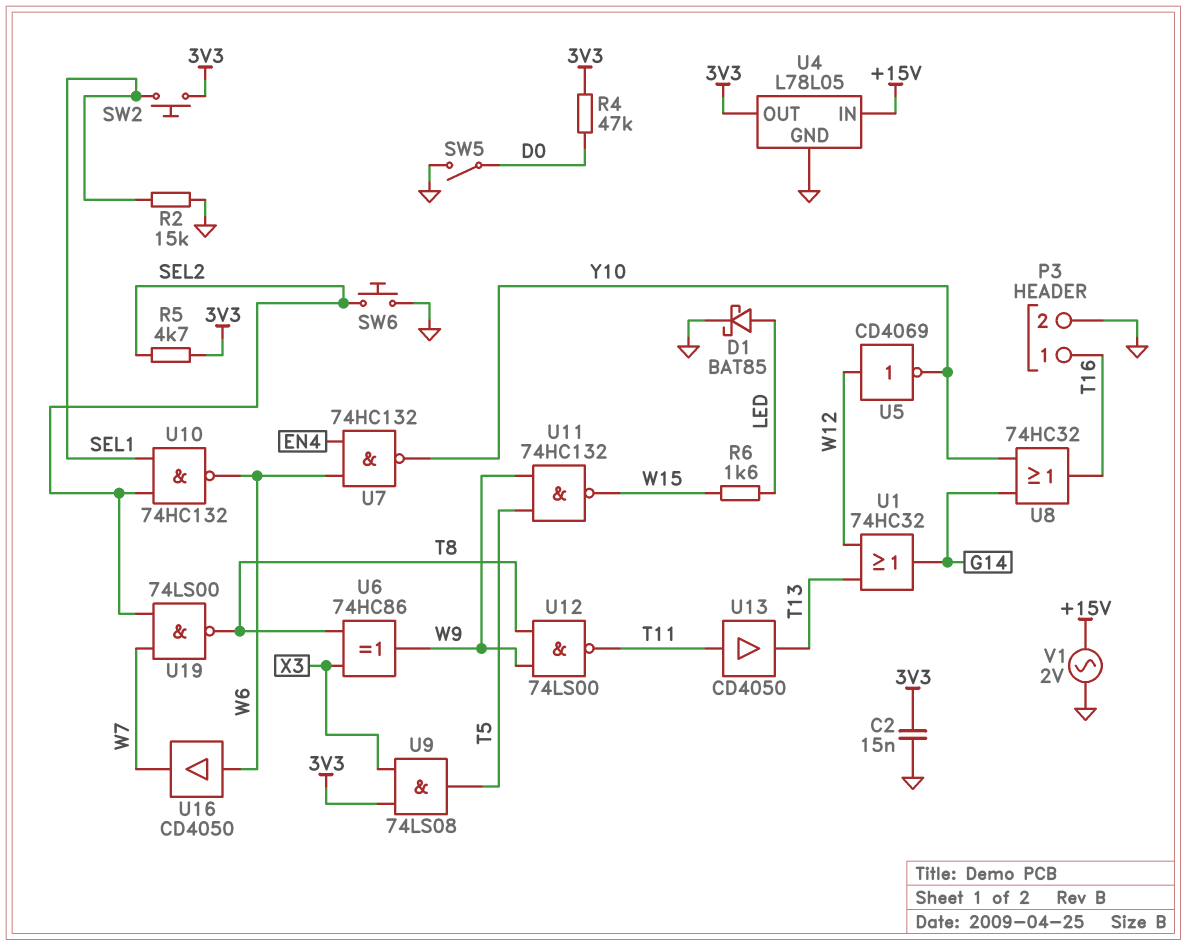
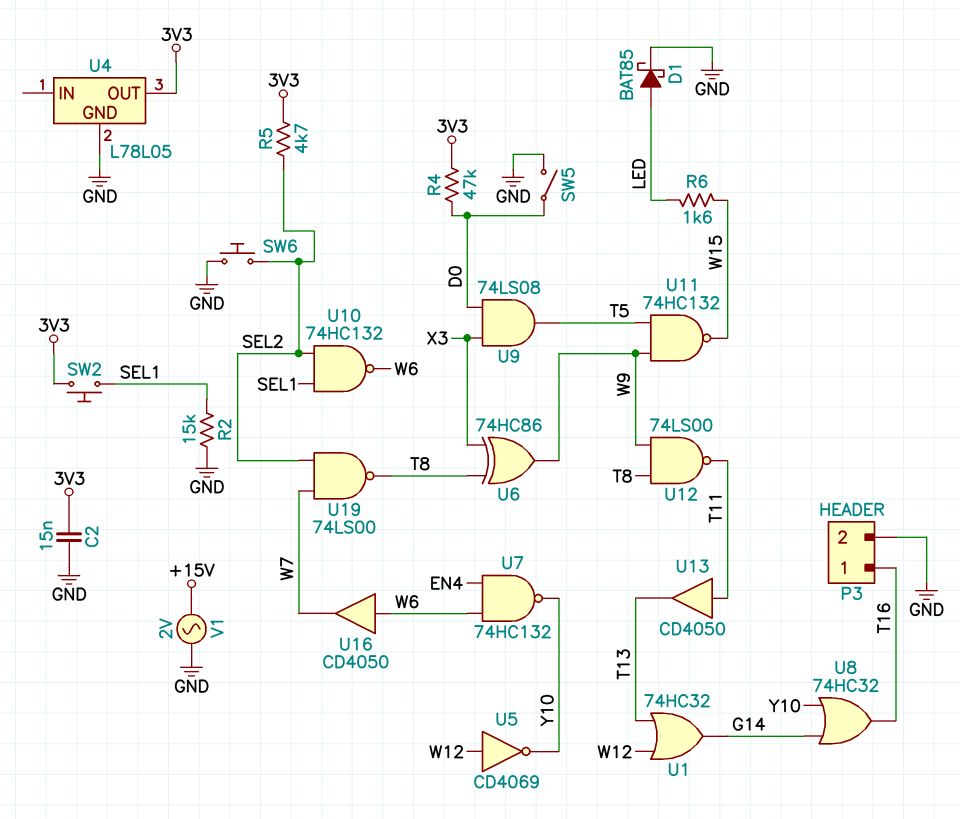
U4 pin IN: +15V -> none
U9: AND 74LS08 (in 3V3, in X3, out T5) -> AND 74LS08 (in D0, in X3, out T5)

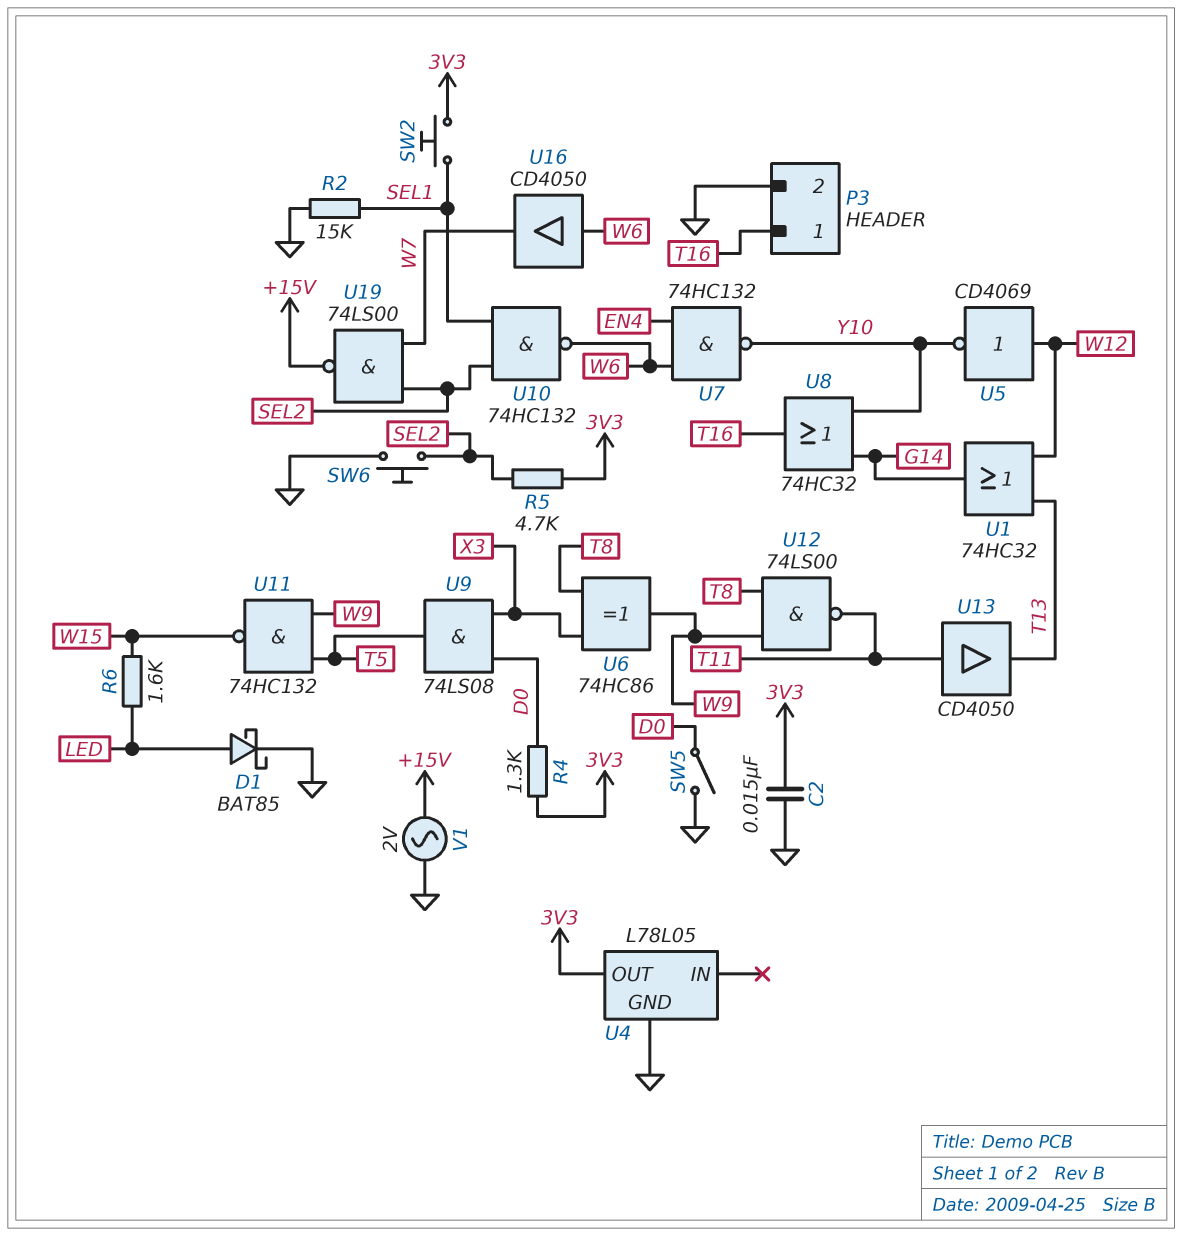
R4: 47k (3V3, D0) -> 1.3k (3V3, D0)
U19: NAND 74LS00 (in SEL2, in W7, out T8) -> NAND 74LS00 (in SEL2, in W7, out +15V)

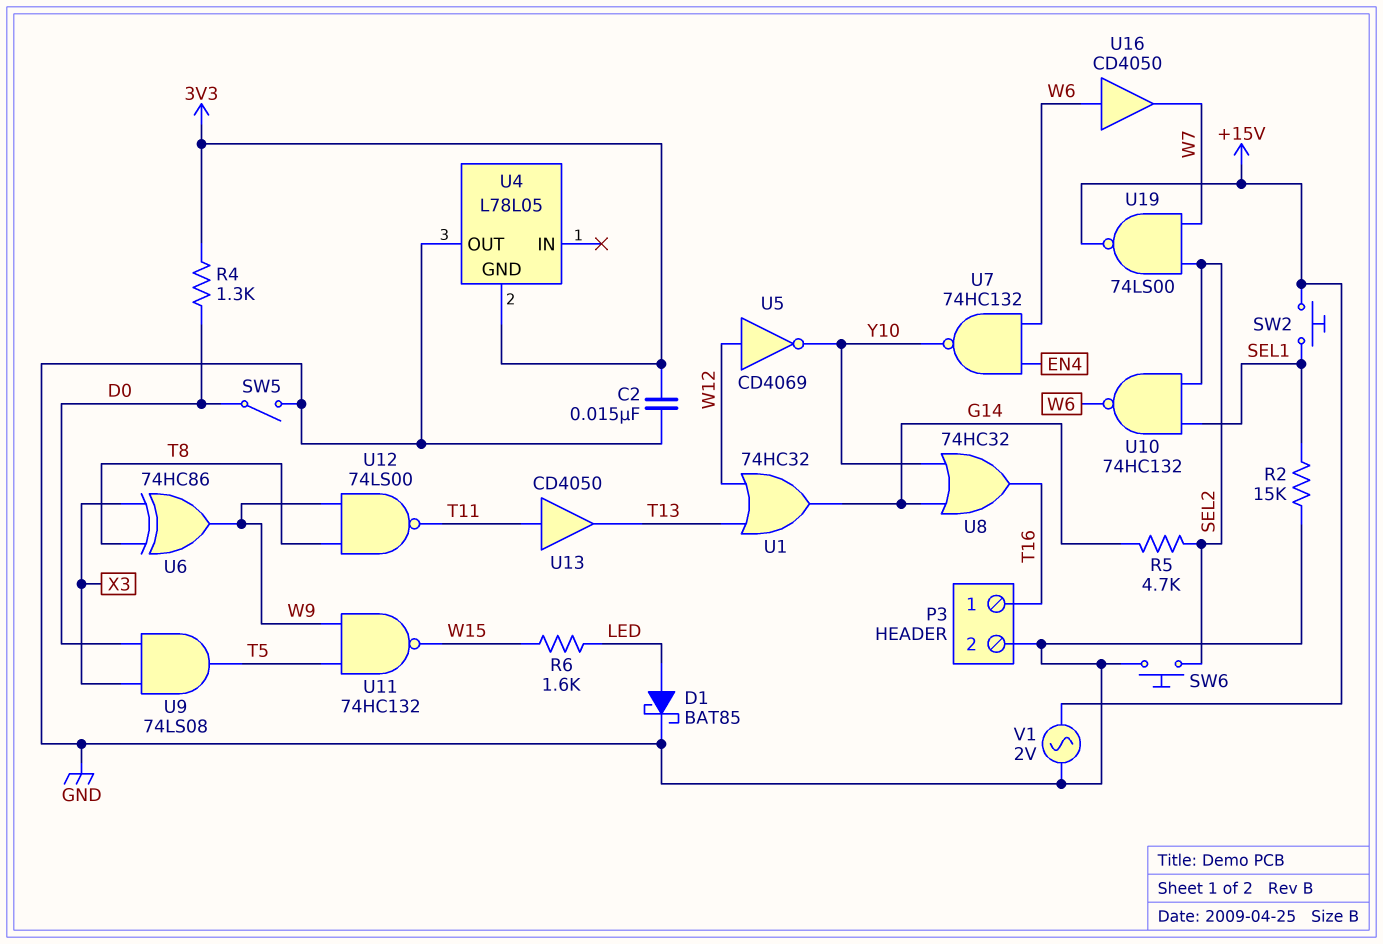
R5: 4.7k (3V3, SEL2) -> 4.7k (G14, SEL2)
SW2: button (3V3, SEL1) -> button (+15V, SEL1)
U4 pin GND: GND -> 3V3
U4 pin OUT: 3V3 -> GND

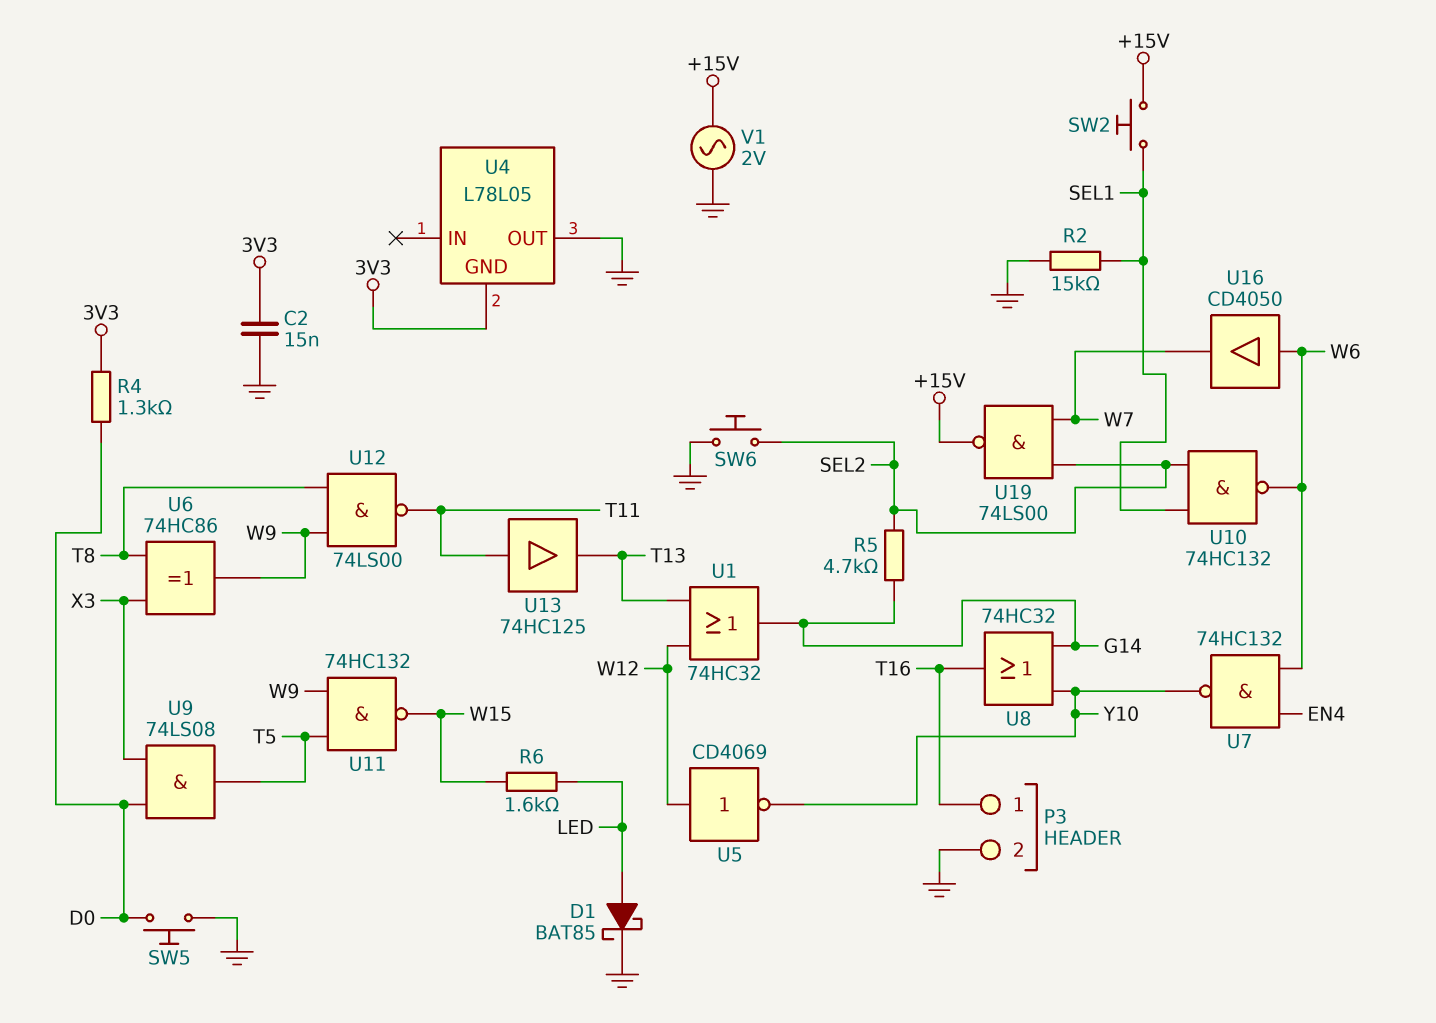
SW5: switch (D0, GND) -> button (D0, GND)
U13: buffer CD4050 (in T11, out T13) -> buffer 74HC125 (in T11, out T13)

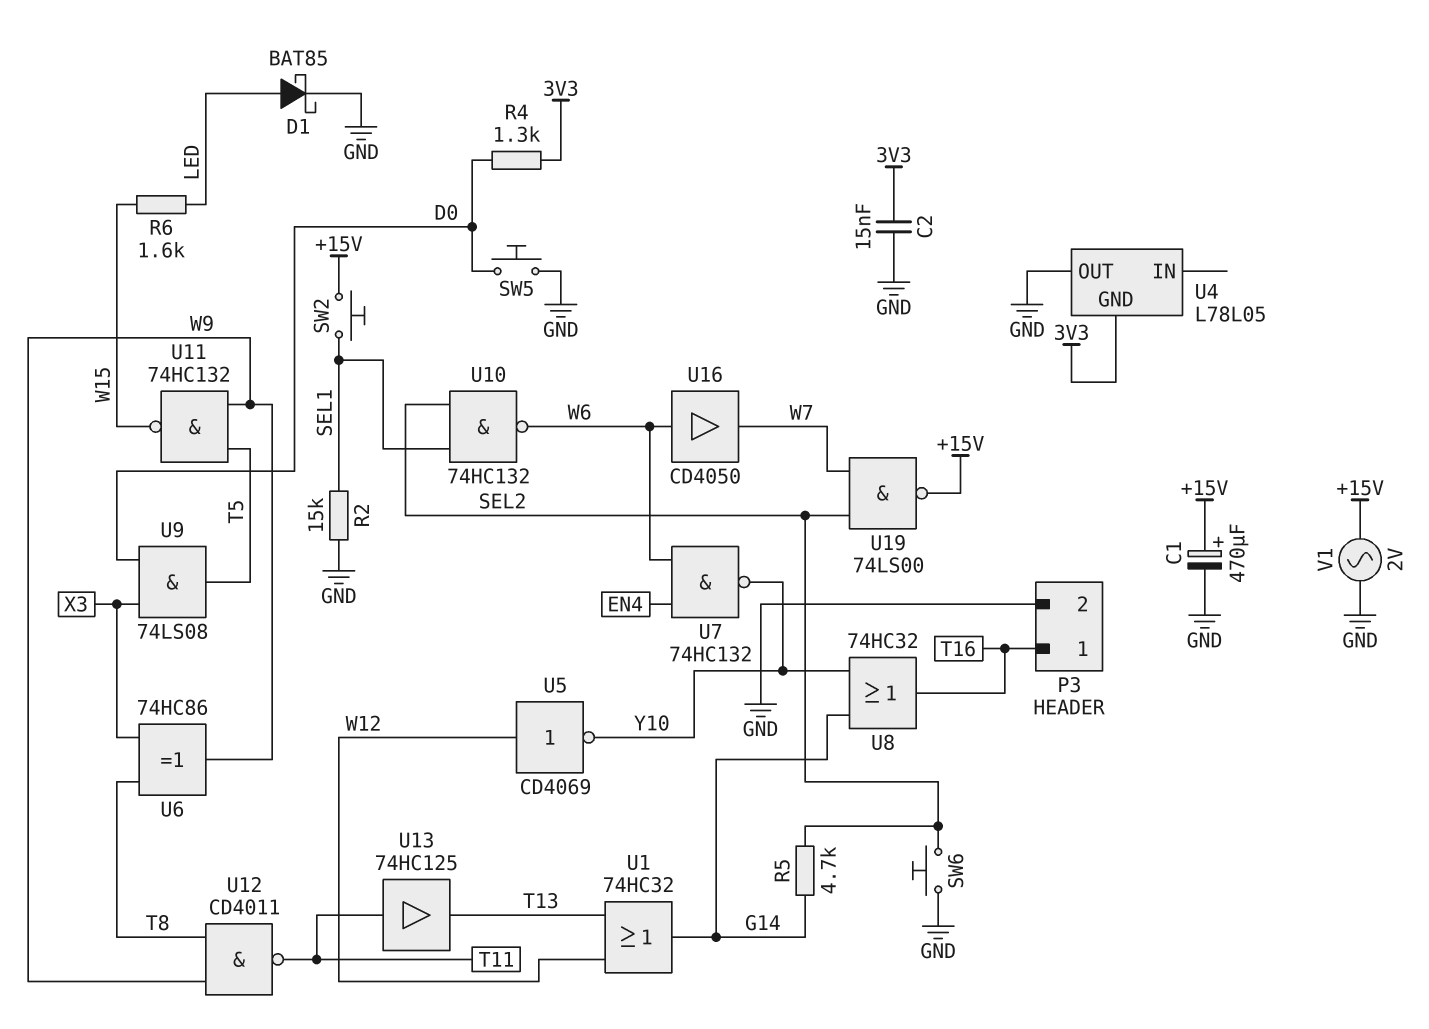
C1: none -> 470uF (plus +15V, minus GND)
U12: NAND 74LS00 (in T8, in W9, out T11) -> NAND CD4011 (in T8, in W9, out T11)

